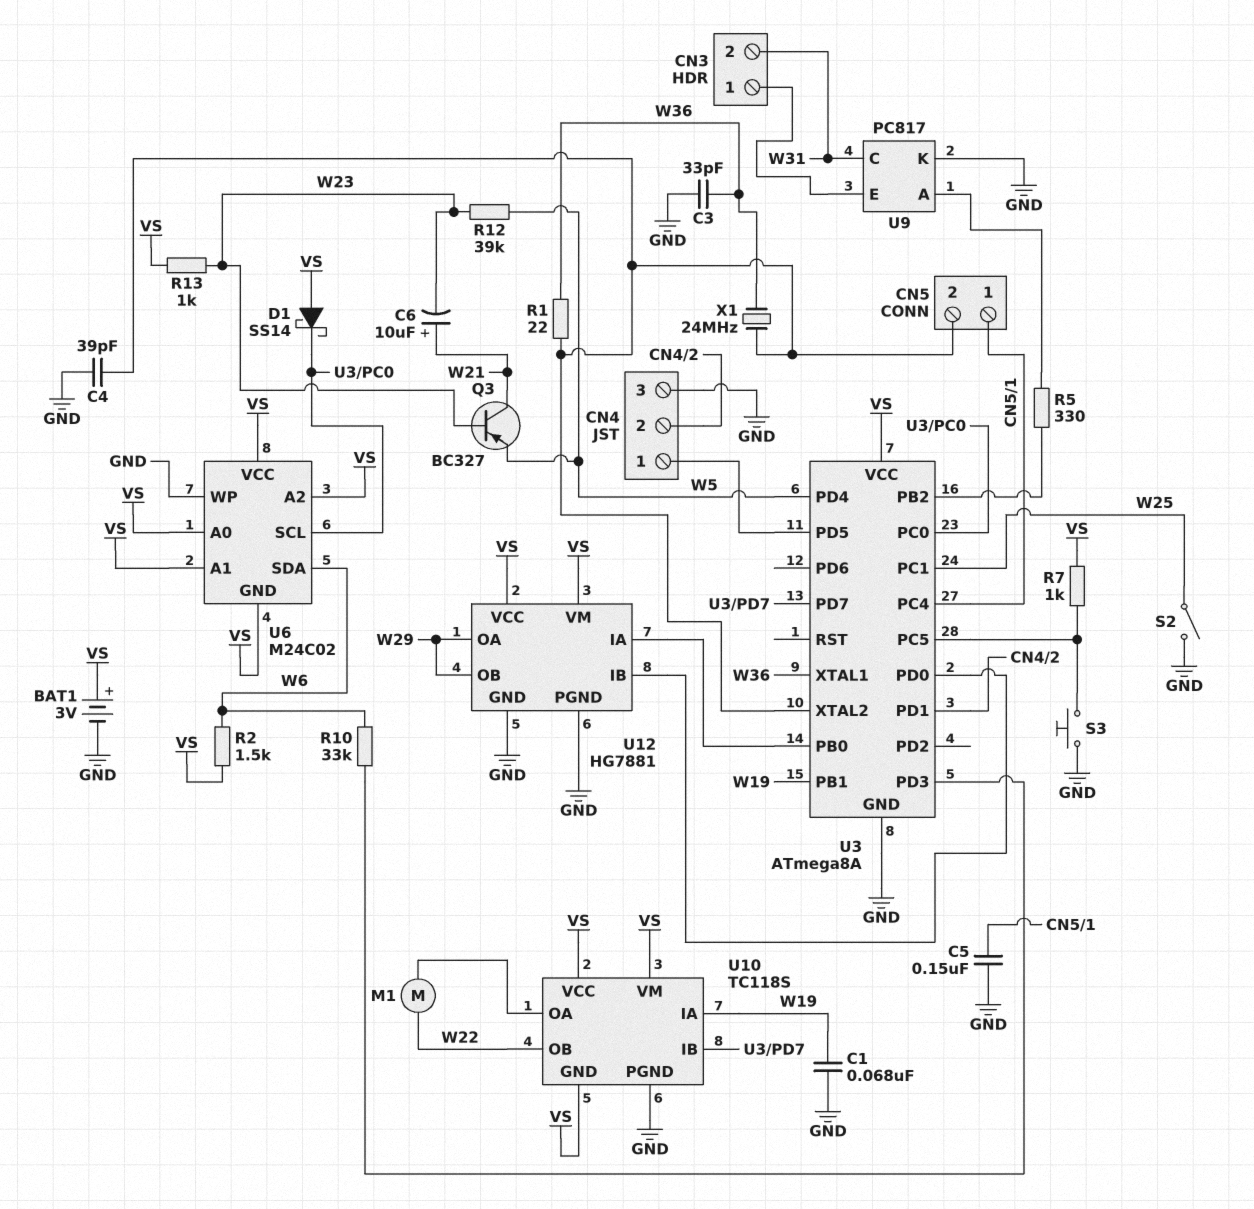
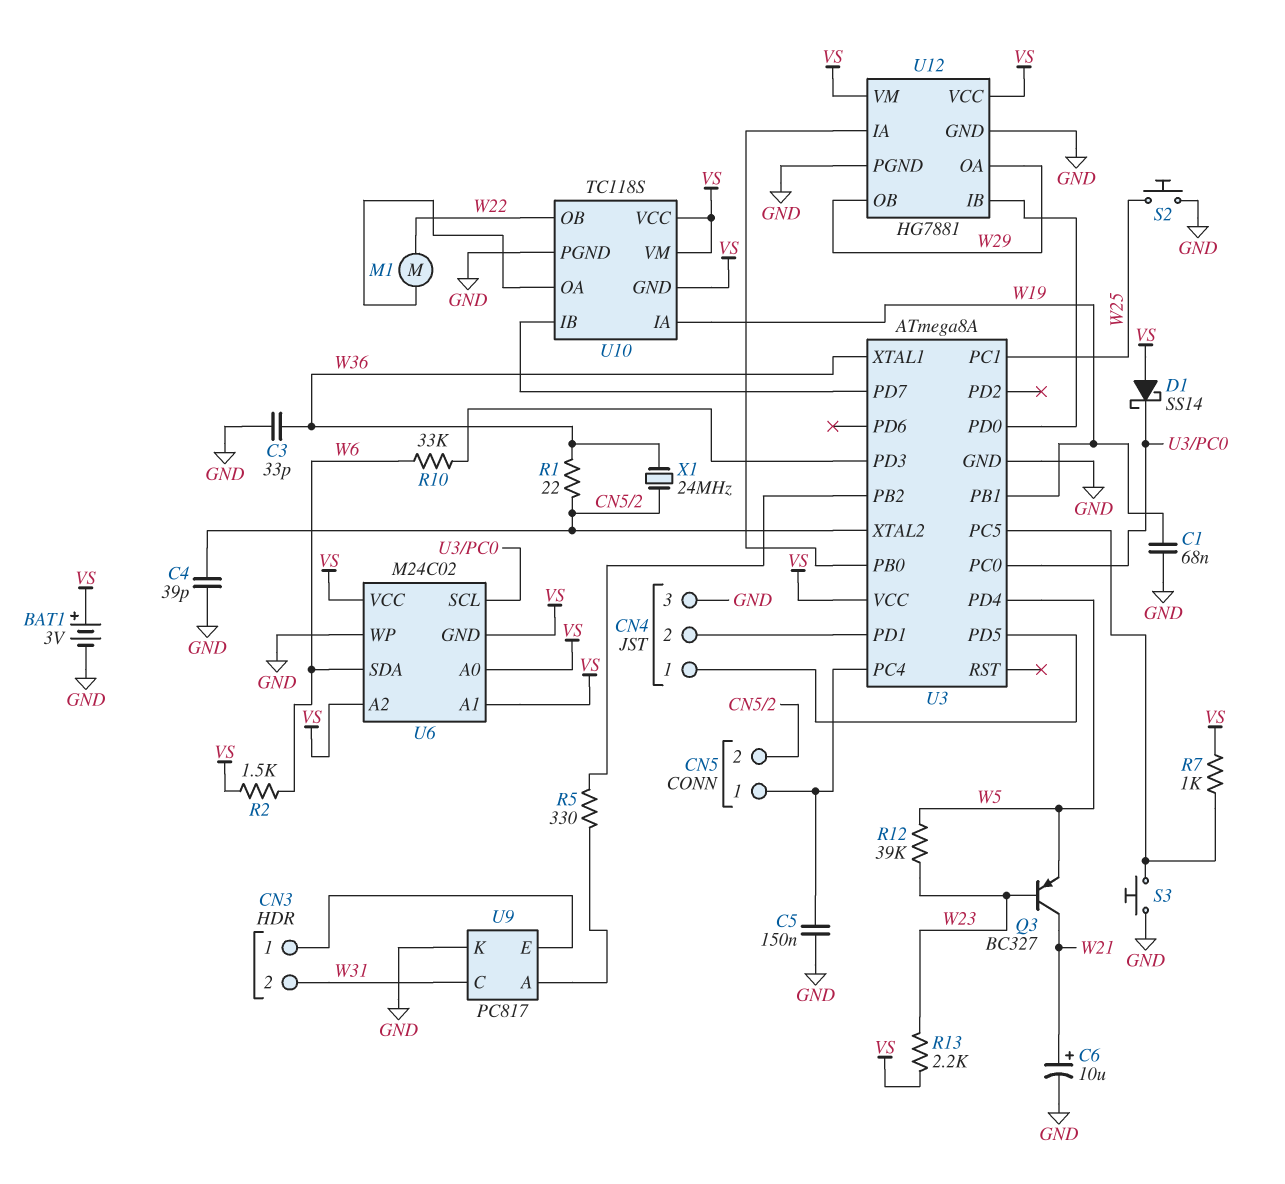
C6: 10uF (plus W21, minus W23) -> 10uF (plus W21, minus GND)
R13: 1k (VS, W23) -> 2.2k (VS, W23)
S2: switch (GND, W25) -> button (GND, W25)

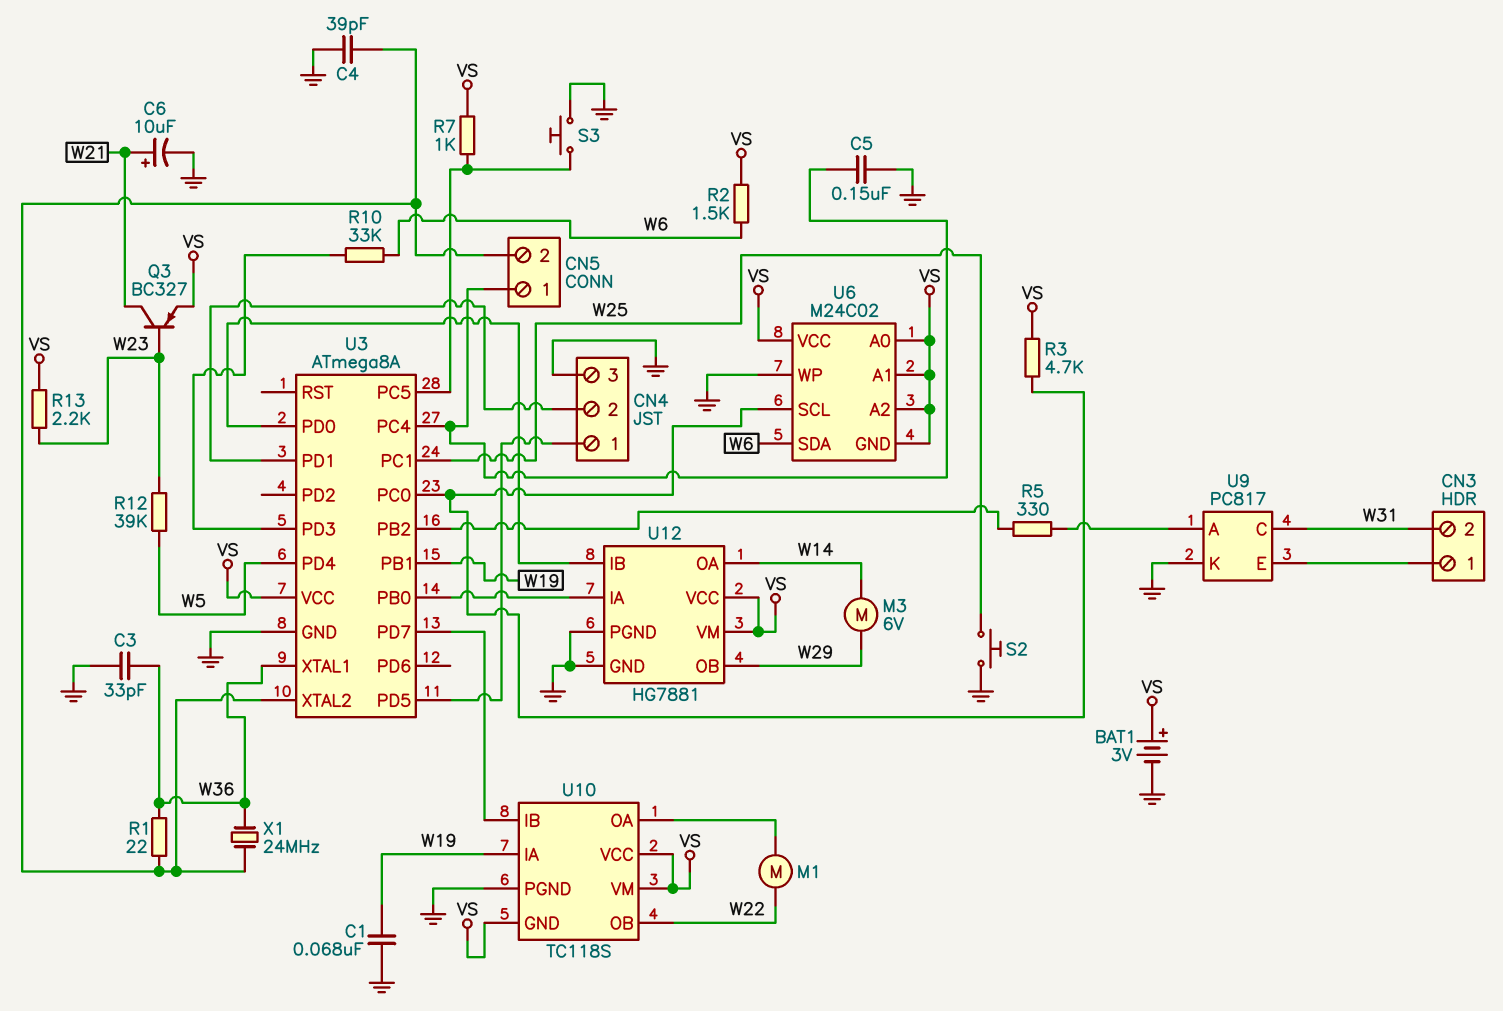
D1: schottky SS14 (A VS, K U3/PC0) -> none
M3: none -> motor 6V (W14, W29)
Q3: PNP BC327 (B W23, C W21, E W5) -> PNP BC327 (B W23, C W21, E VS)
R3: none -> 4.7k (U3/PC0, VS)
U12 pin OA: W29 -> W14

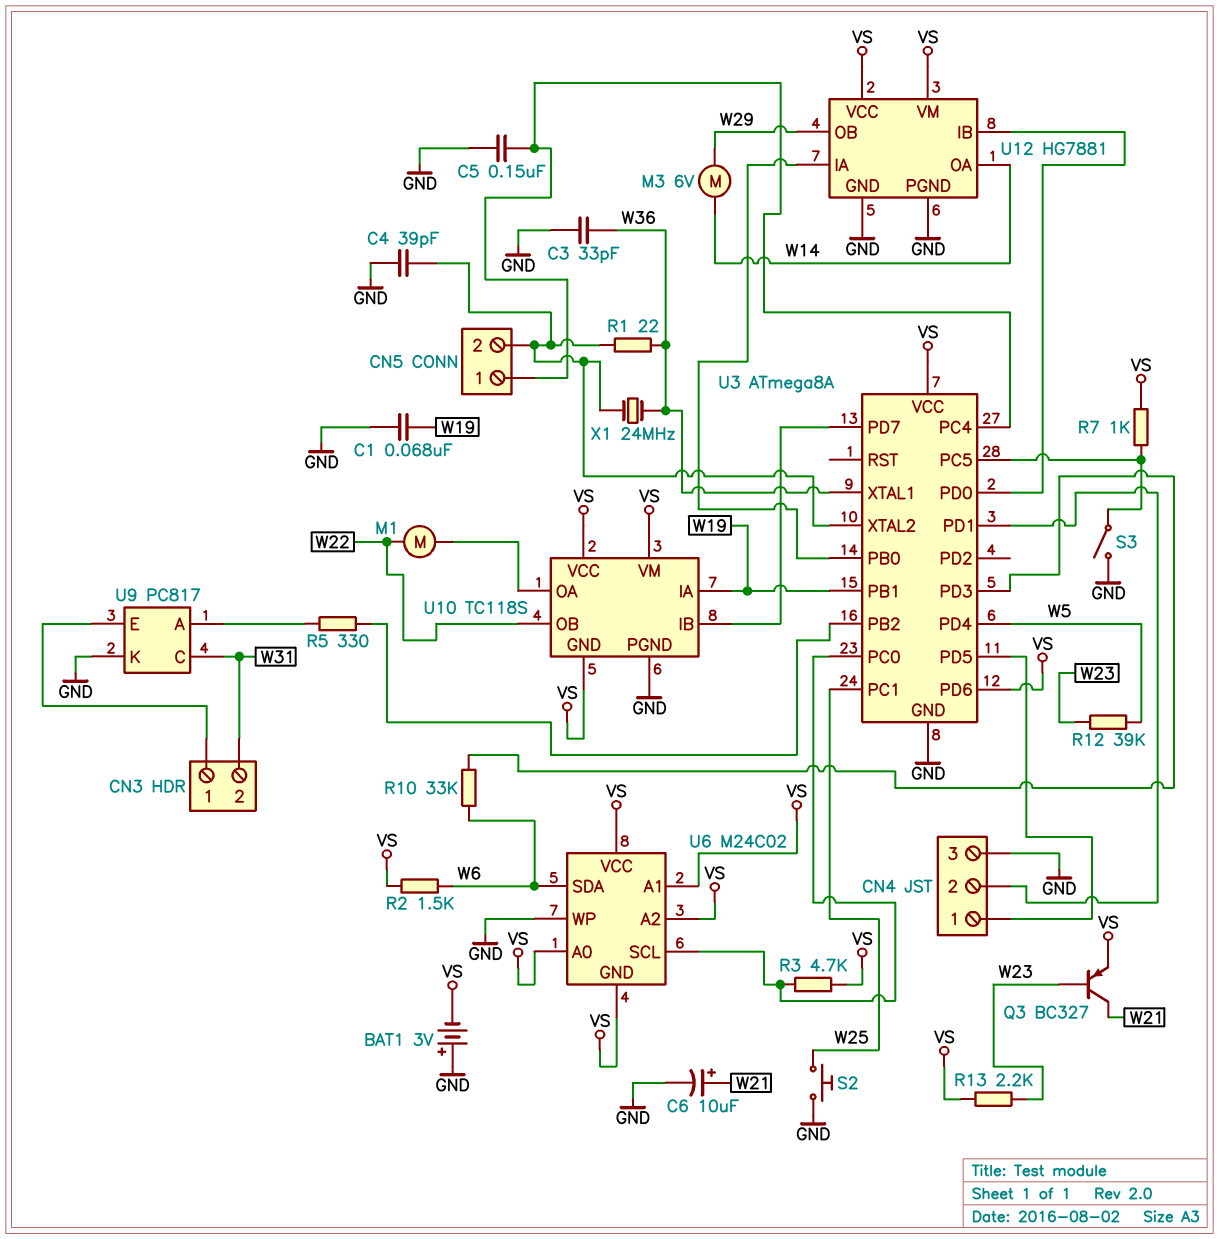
BAT1: 3V (plus VS, minus GND) -> 3V (plus GND, minus VS)
S3: button (GND, U3/PC5) -> switch (GND, U3/PC5)
U3 pin PD6: none -> VS

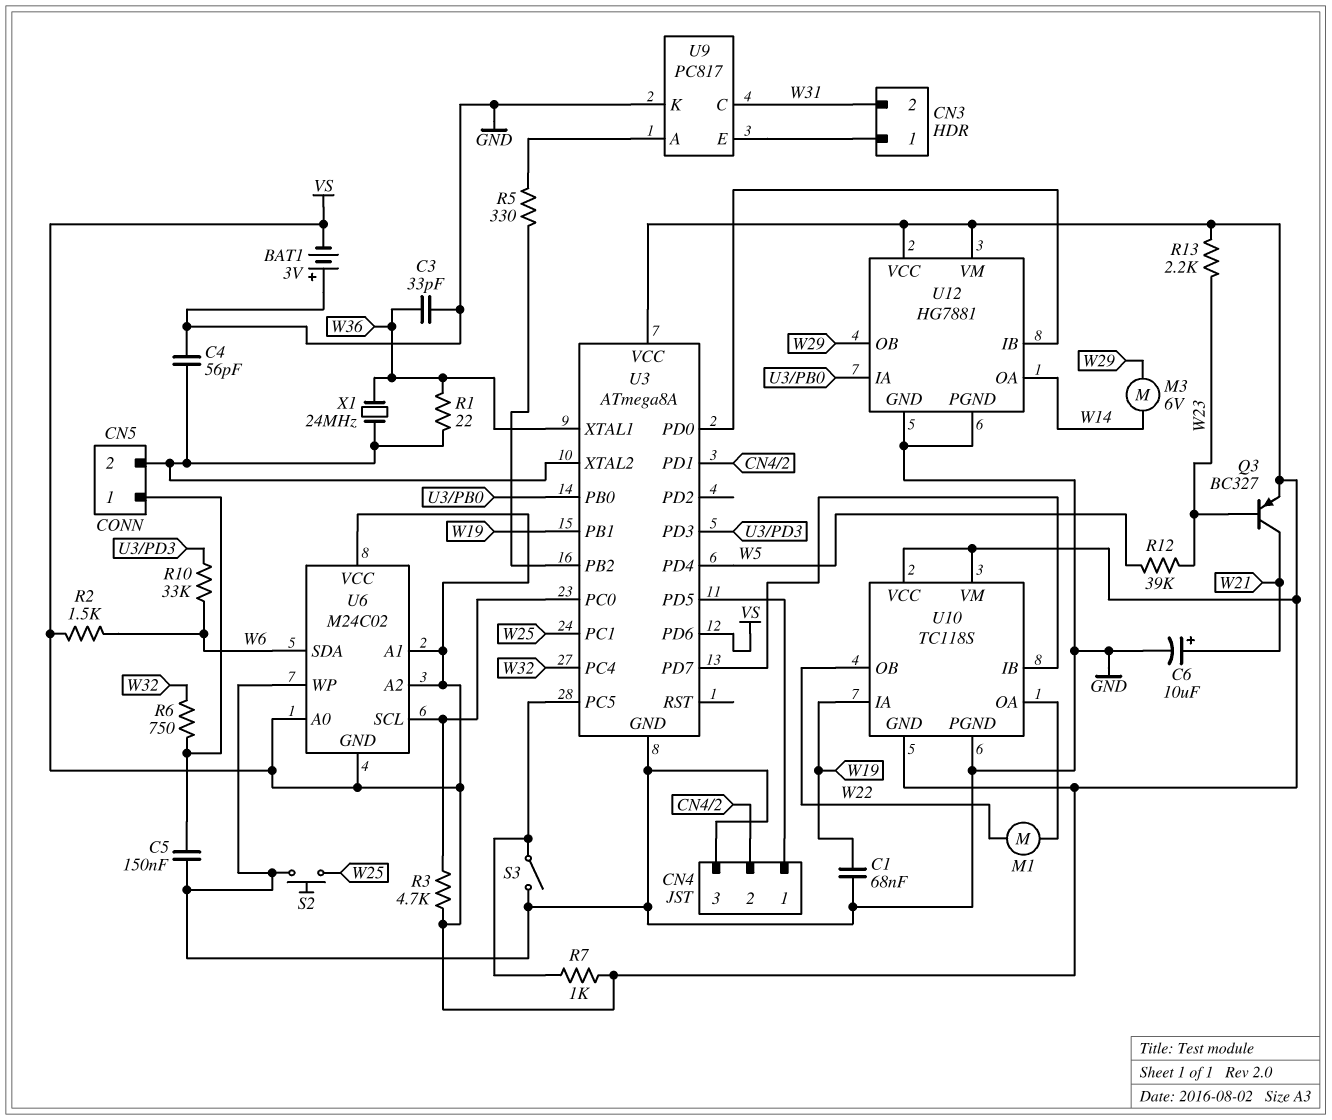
C4: 39pF (CN5/2, GND) -> 56pF (CN5/2, GND)
R6: none -> 750 (CN5/1, W32)
U3 pin PC4: CN5/1 -> W32

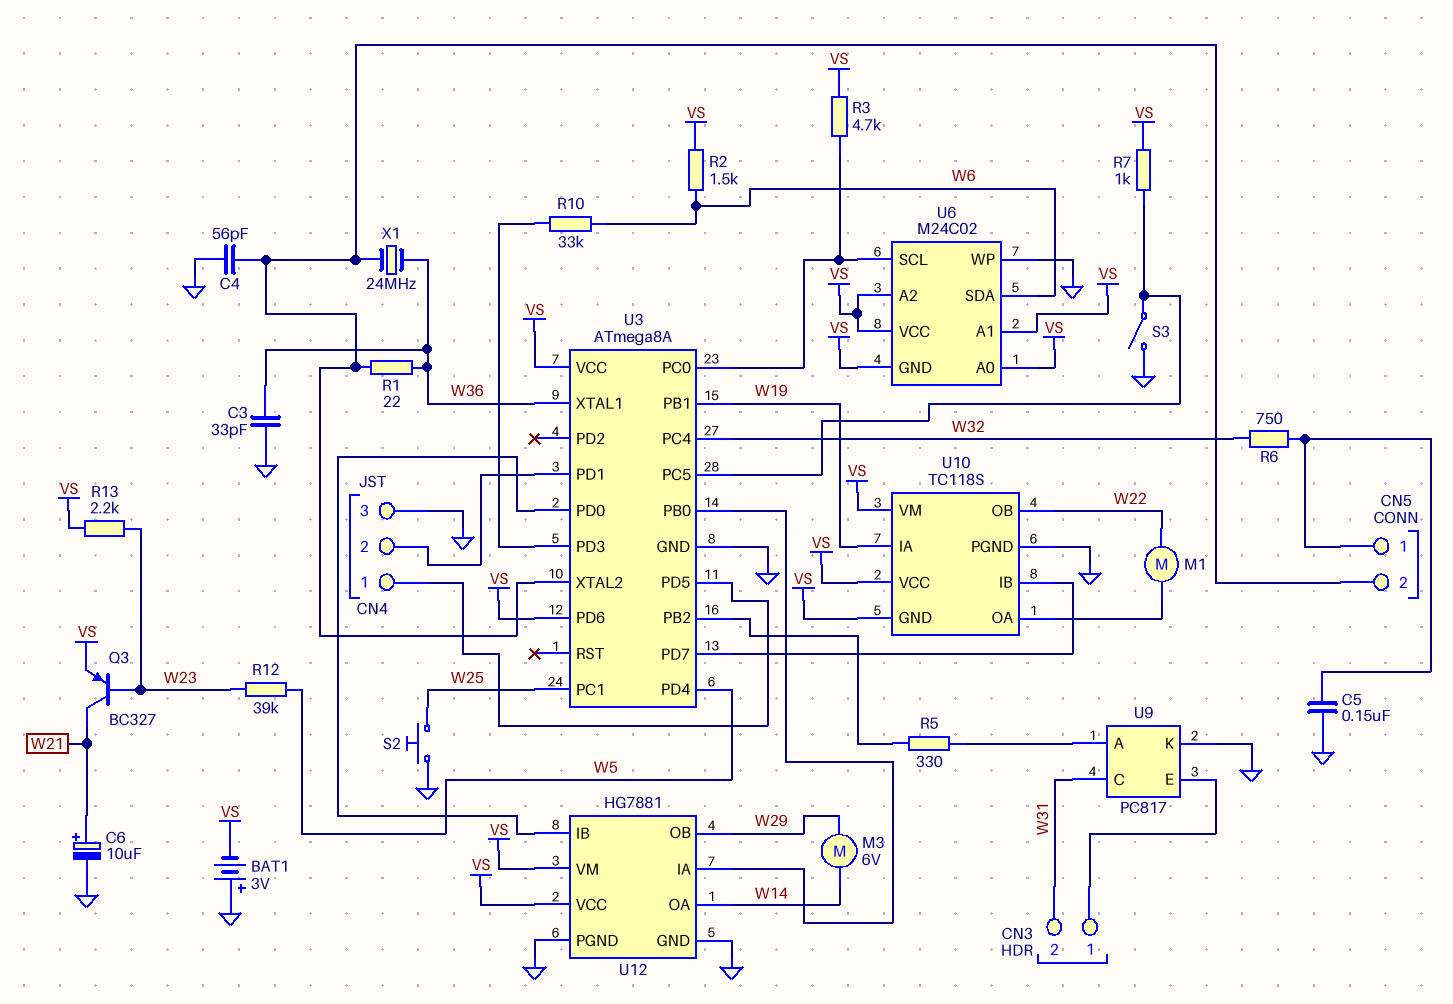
C1: 68nF (GND, W19) -> none

